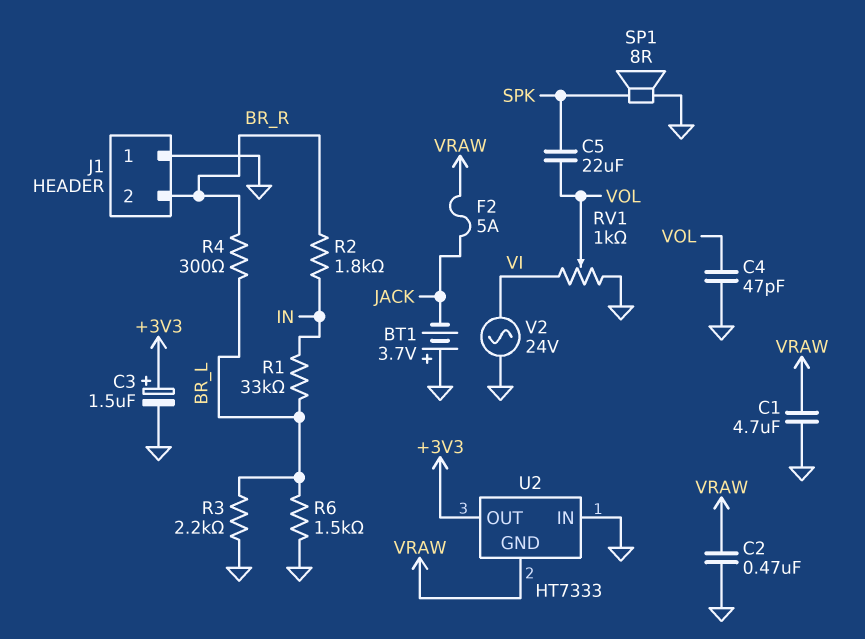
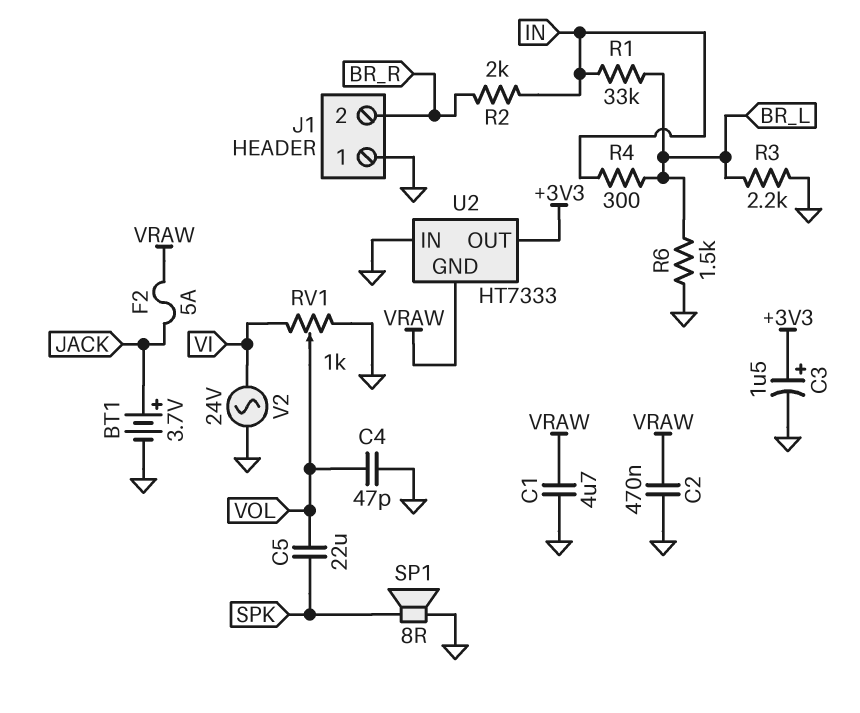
BT1: 3.7V (plus GND, minus JACK) -> 3.7V (plus JACK, minus GND)
R2: 1.8k (BR_R, IN) -> 2k (BR_R, IN)
R4: 300 (BR_L, BR_R) -> 300 (BR_L, IN)

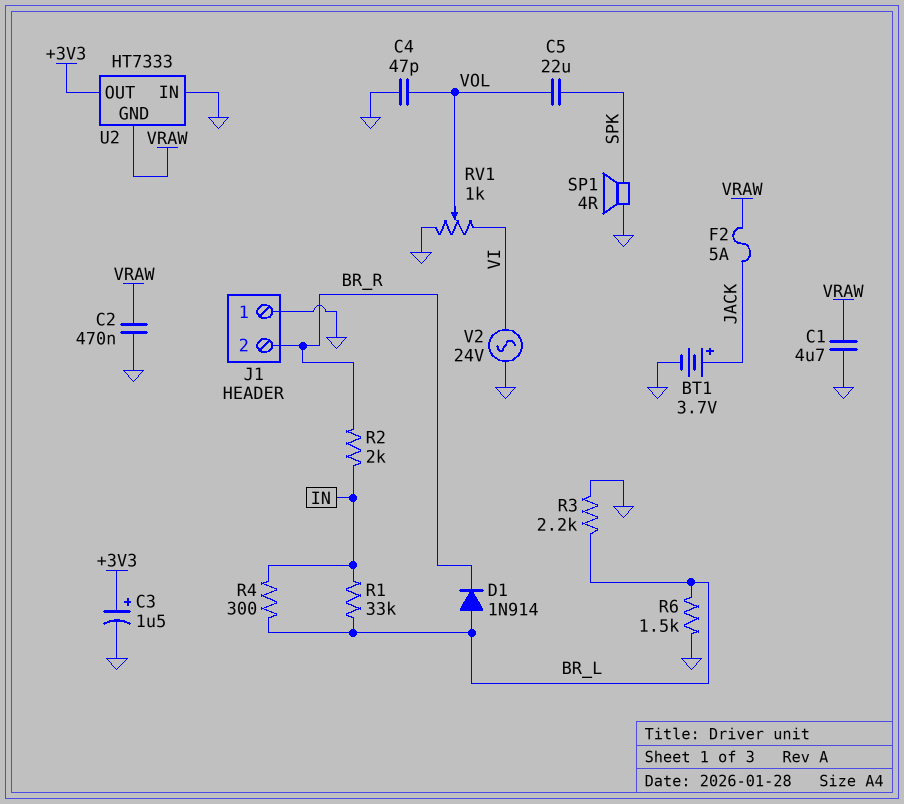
D1: none -> diode 1N914 (A BR_L, K BR_R)
SP1: speaker 8R (GND, SPK) -> speaker 4R (GND, SPK)

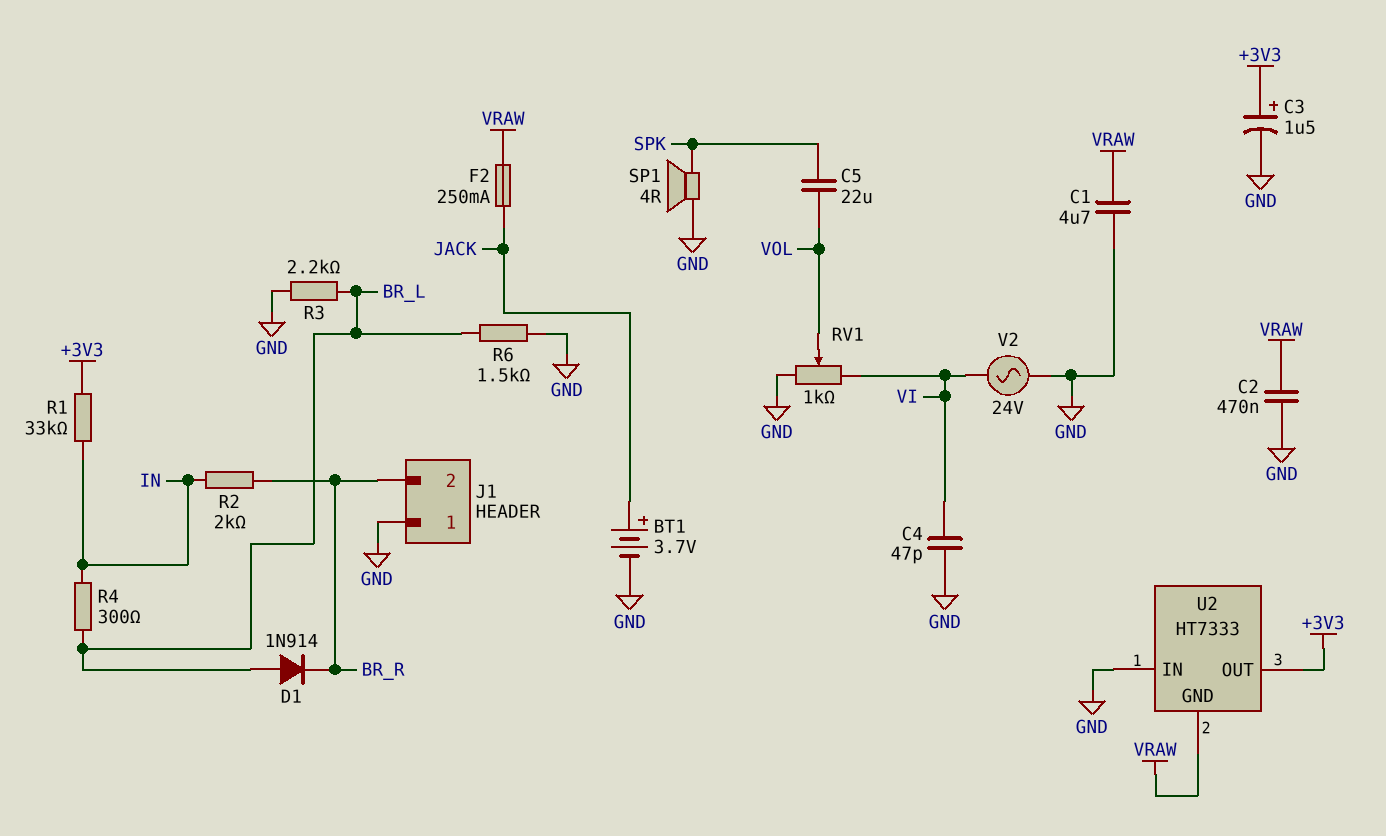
C4: 47pF (GND, VOL) -> 47pF (GND, VI)
F2: 5A (JACK, VRAW) -> 250mA (JACK, VRAW)
R1: 33k (BR_L, IN) -> 33k (+3V3, IN)

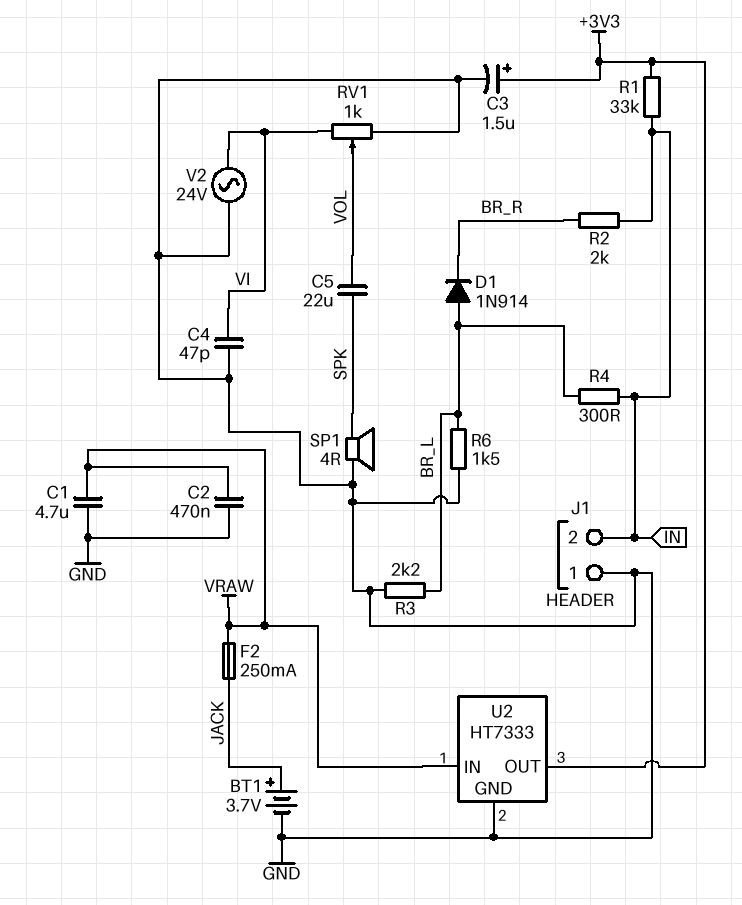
J1 pin 2: BR_R -> IN
U2 pin GND: VRAW -> GND
U2 pin IN: GND -> VRAW

